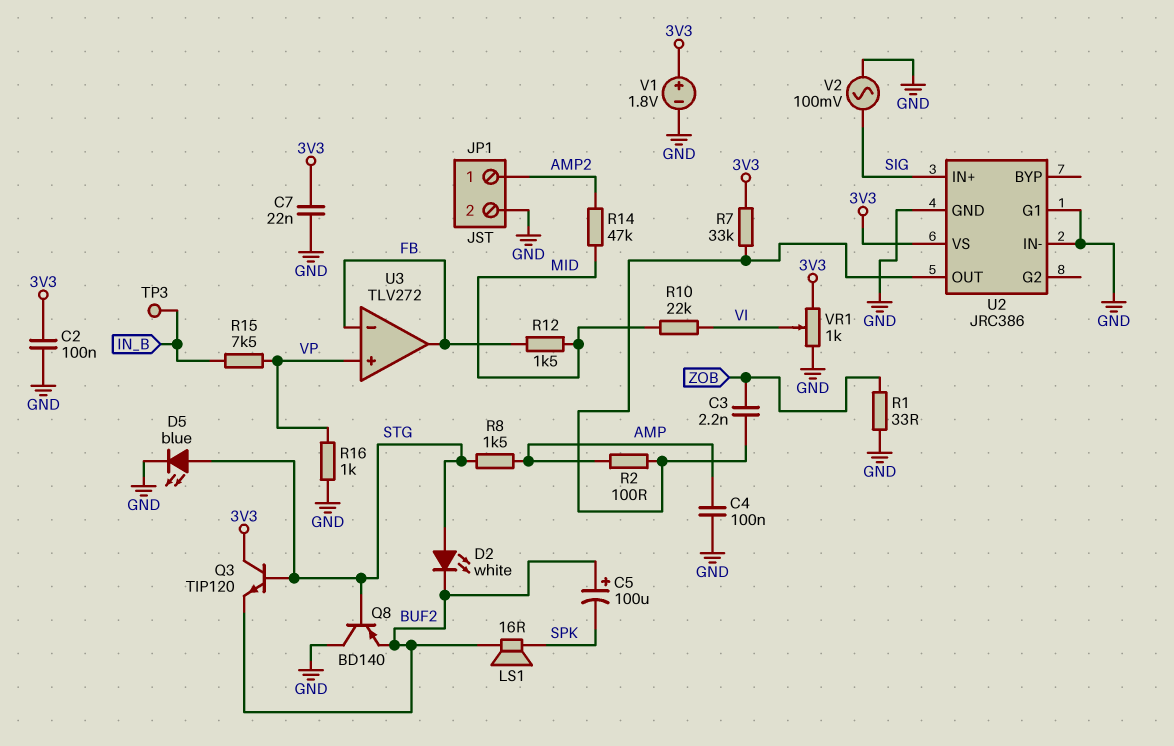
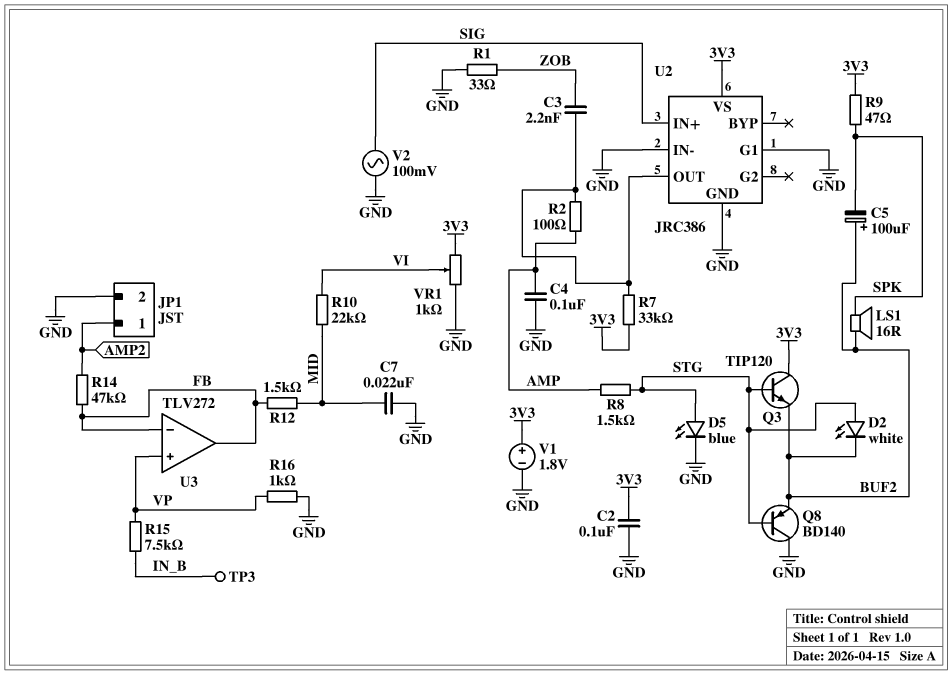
C7: 22nF (3V3, GND) -> 22nF (GND, MID)
R9: none -> 47 (3V3, SPK)
R14: 47k (AMP2, MID) -> 47k (AMP2, FB)

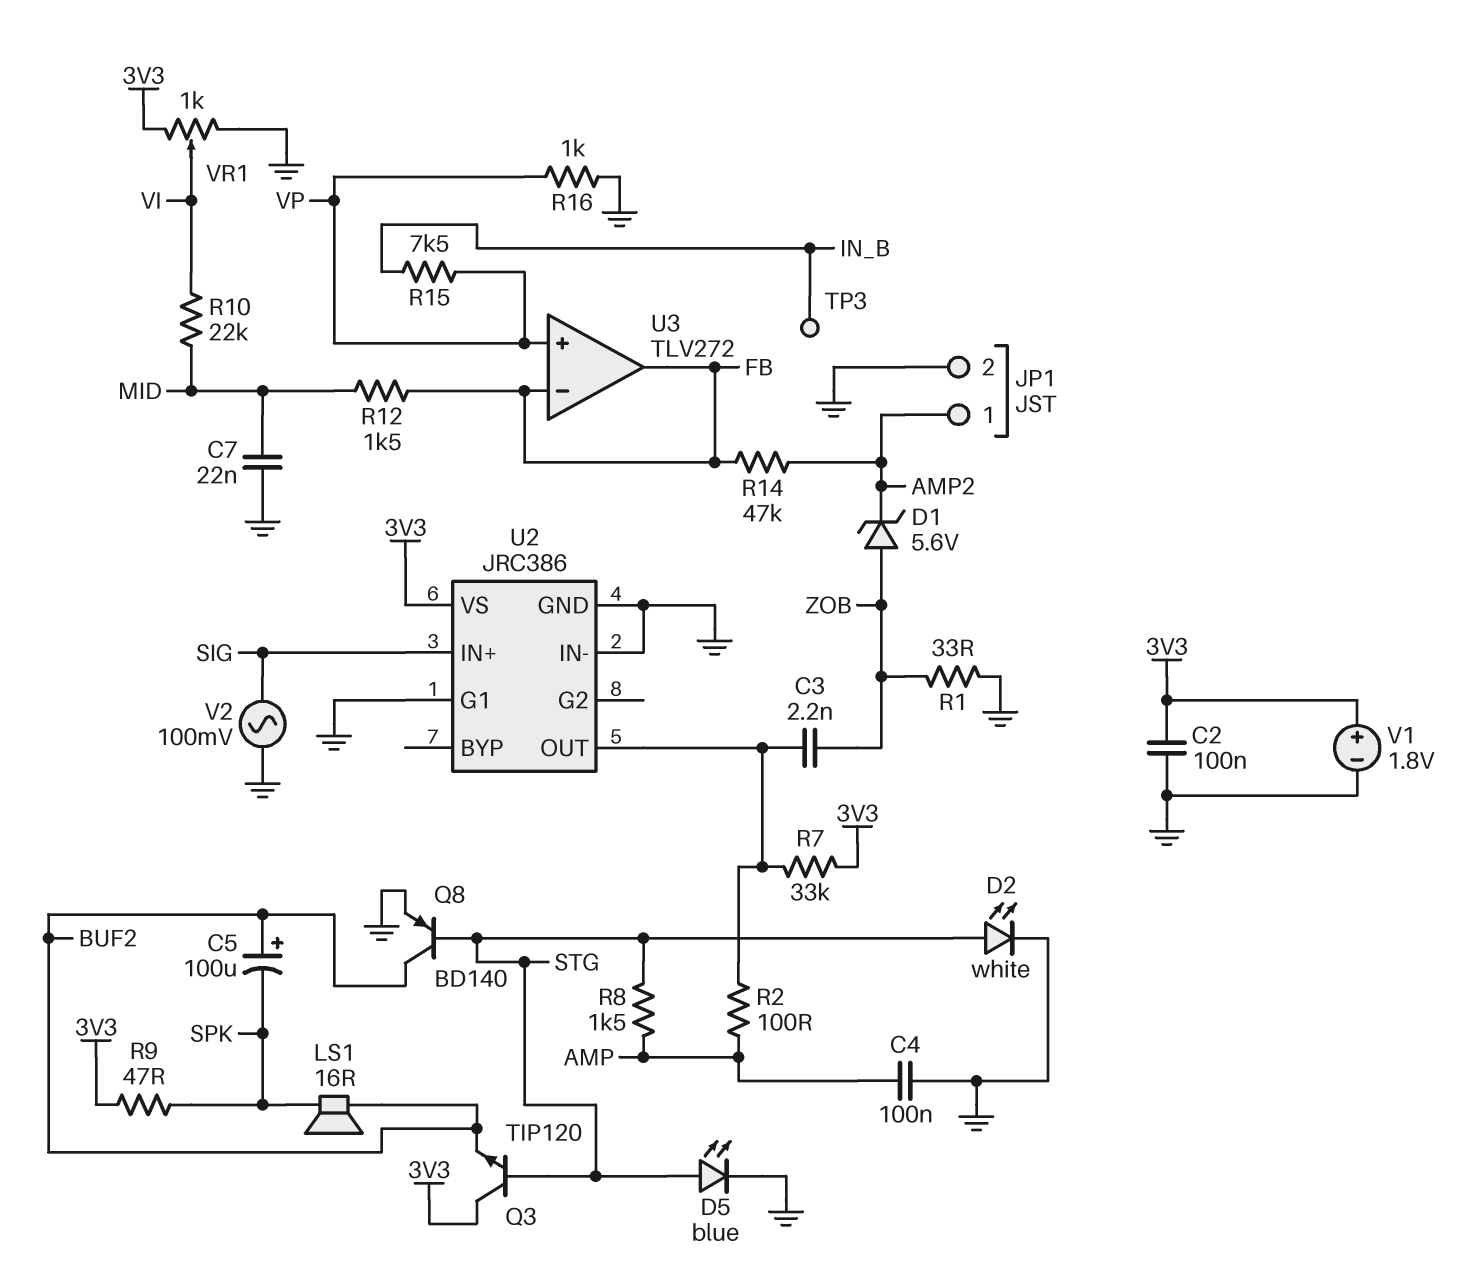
D1: none -> zener 5.6V (A ZOB, K AMP2)
D2: LED white (A STG, K BUF2) -> LED white (A STG, K GND)
Q8: PNP BD140 (B STG, C GND, E BUF2) -> PNP BD140 (B STG, C BUF2, E GND)

